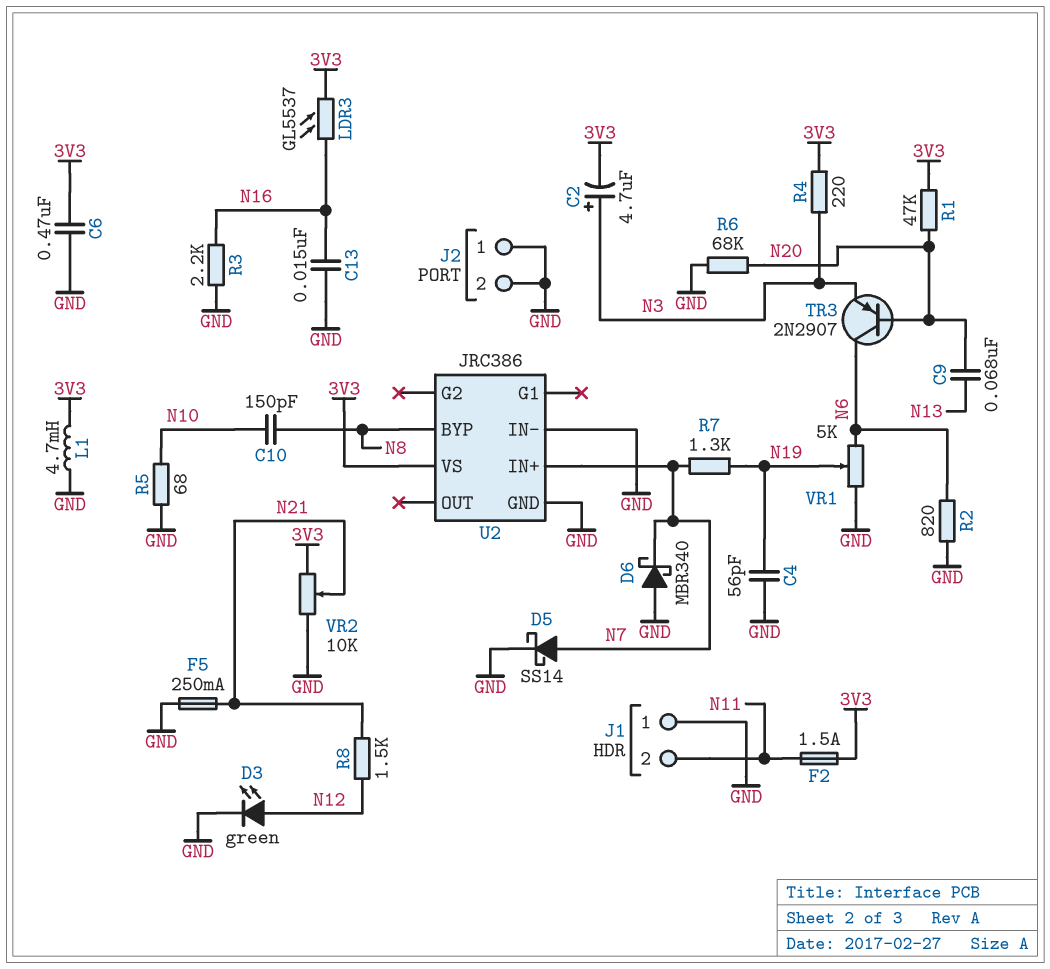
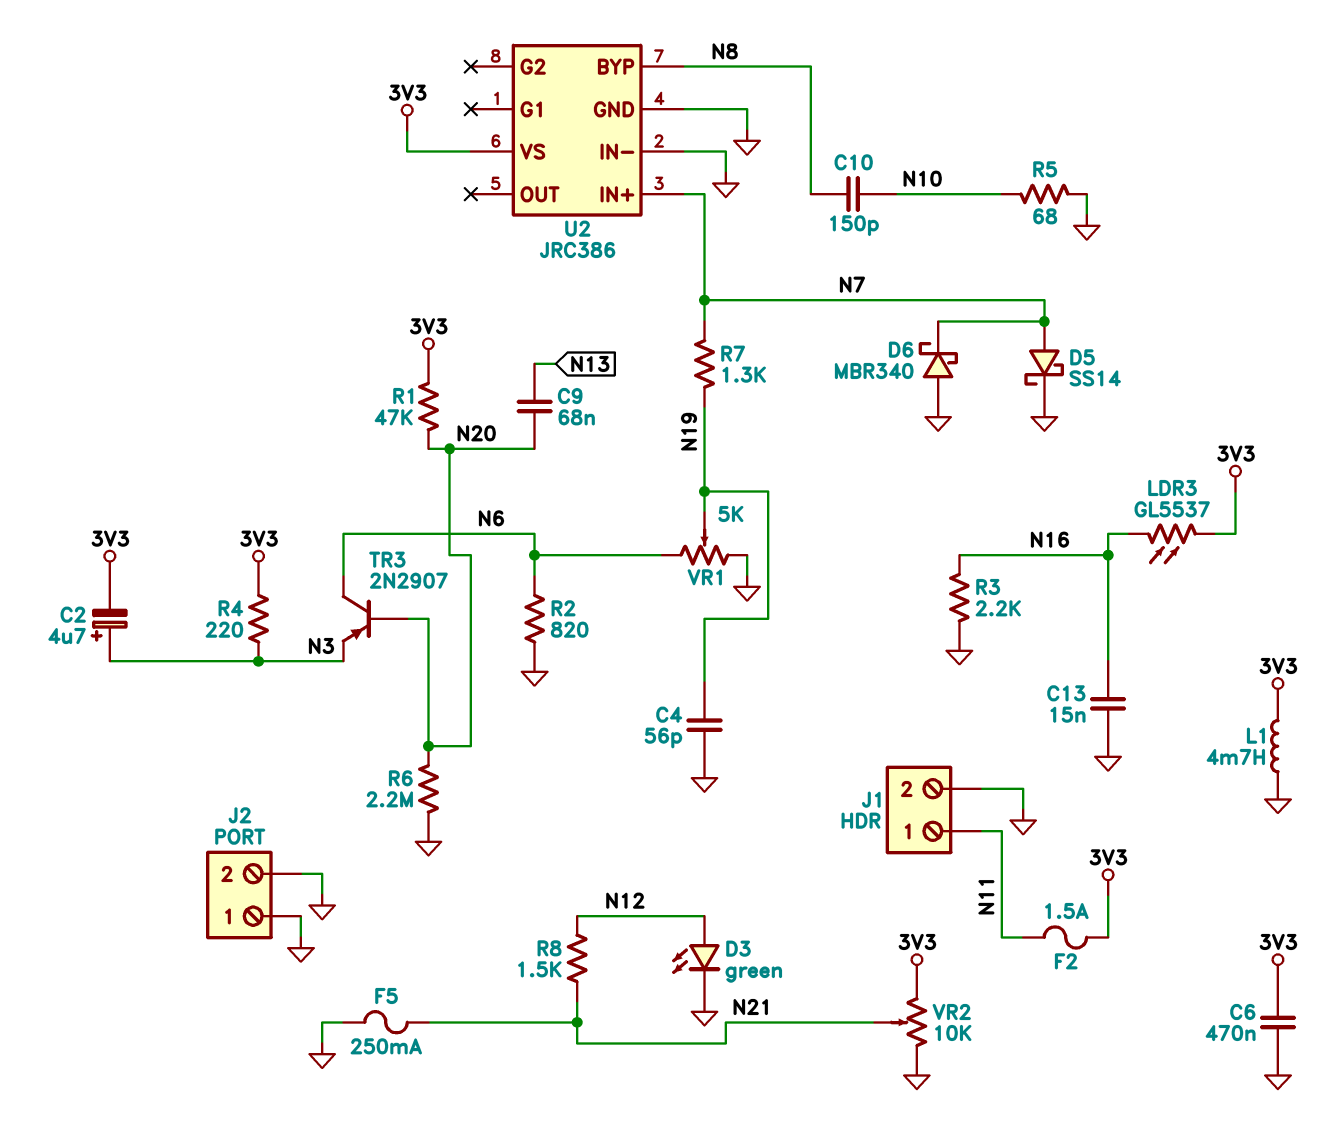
J1 pin 1: GND -> N11
J1 pin 2: N11 -> GND
R6: 68k (GND, N20) -> 2.2M (GND, N20)

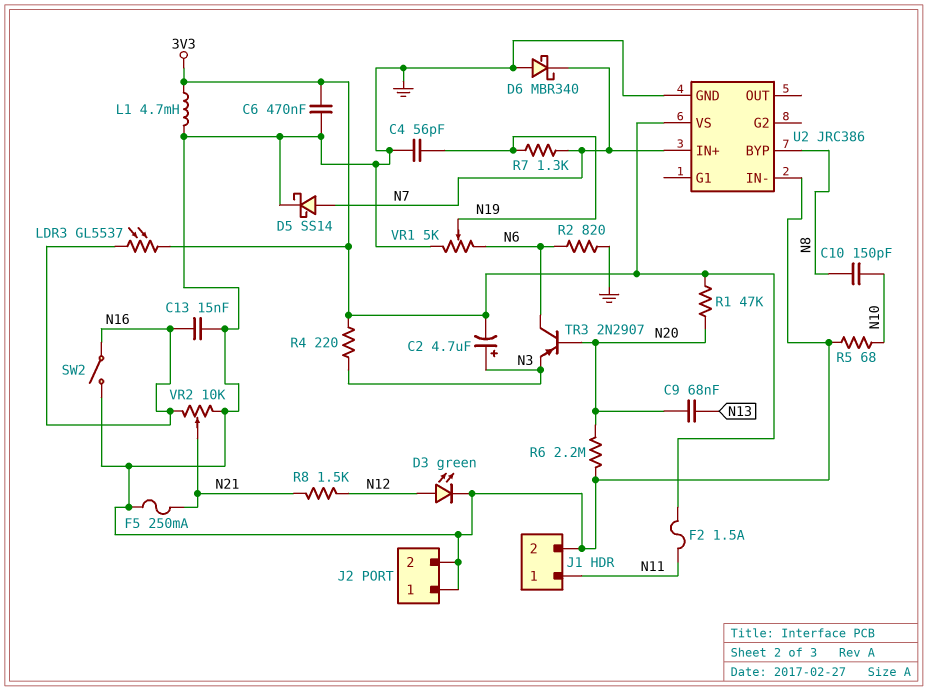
R3: 2.2k (GND, N16) -> none
SW2: none -> switch (GND, N16)
VR2: 10k (3V3, GND, wiper N21) -> 10k (GND, N16, wiper N21)

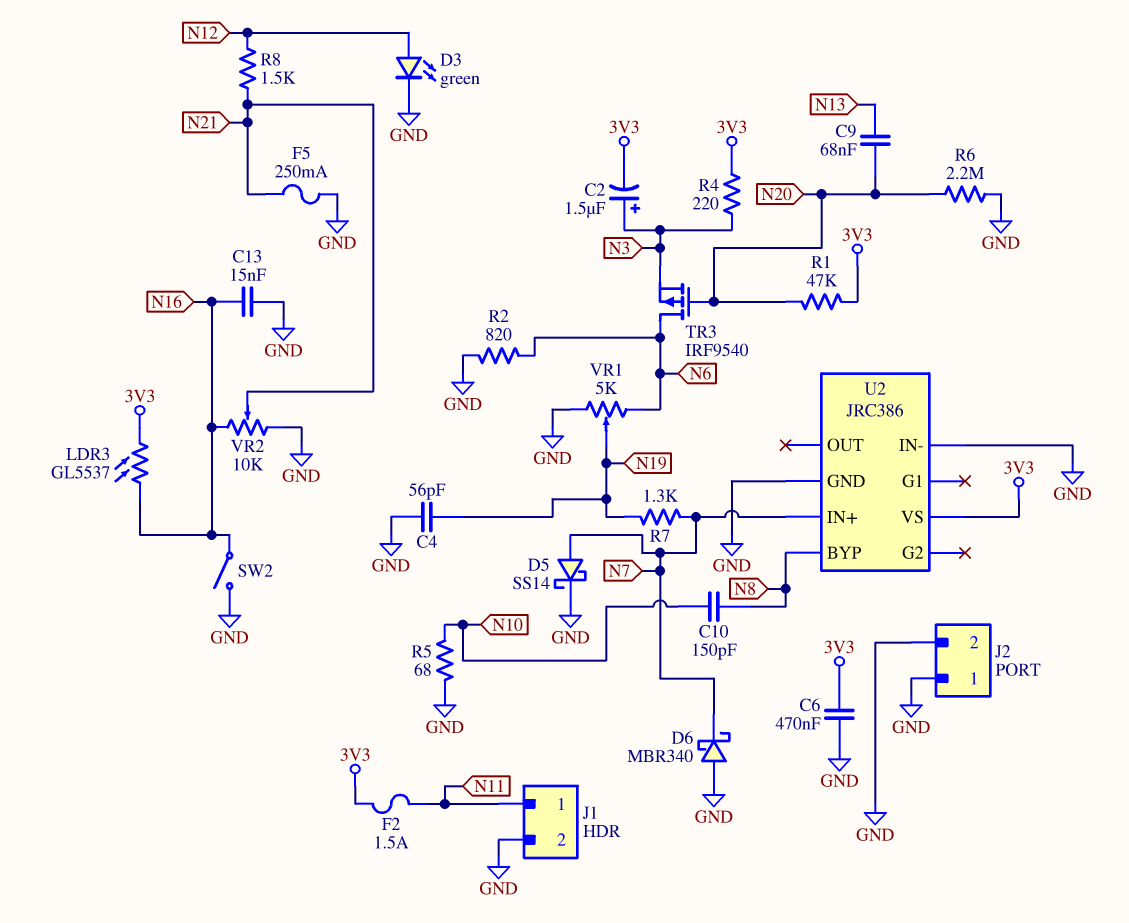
C2: 4.7uF (plus N3, minus 3V3) -> 1.5uF (plus N3, minus 3V3)
L1: 4.7mH (3V3, GND) -> none
TR3: PNP 2N2907 (B N20, C N6, E N3) -> PMOS IRF9540 (G N20, D N6, S N3)

